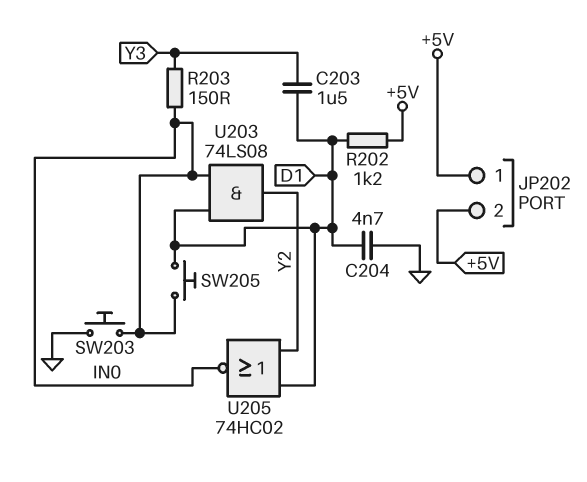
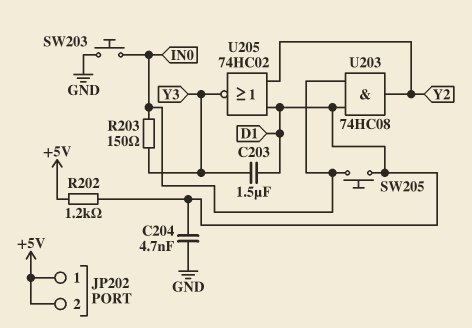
U203: AND 74LS08 (in D1, in IN0, out Y2) -> AND 74HC08 (in D1, in IN0, out Y2)
U205: NOR 74HC02 (in D1, in Y2, out IN0) -> NOR 74HC02 (in D1, in Y2, out Y3)

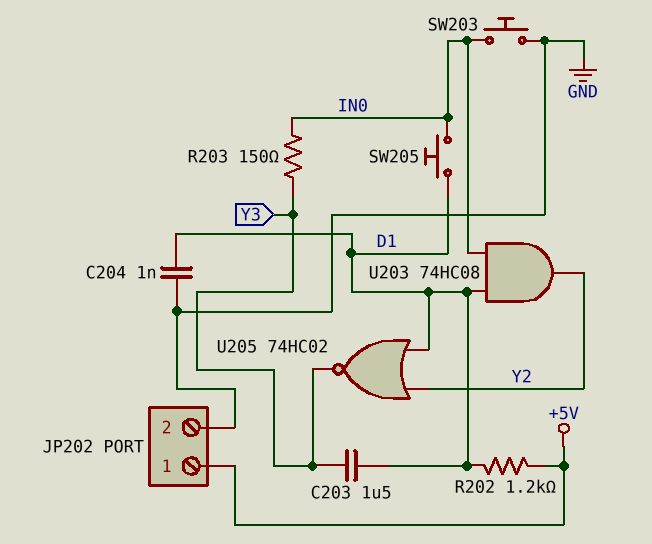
C204: 4.7nF (D1, GND) -> 1nF (D1, GND)
JP202 pin 2: +5V -> GND

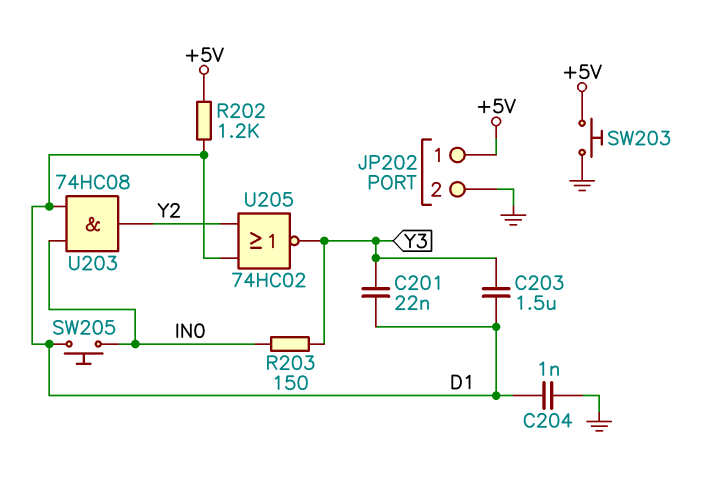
C201: none -> 22nF (D1, Y3)
SW203: button (GND, IN0) -> button (+5V, GND)

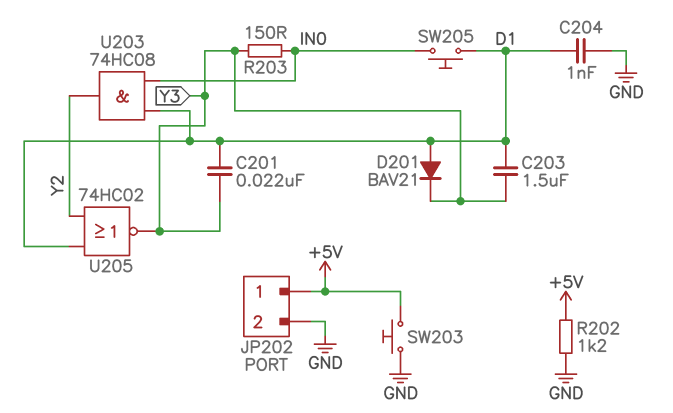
D201: none -> diode BAV21 (A D1, K Y3)
R202: 1.2k (+5V, D1) -> 1.2k (+5V, GND)

